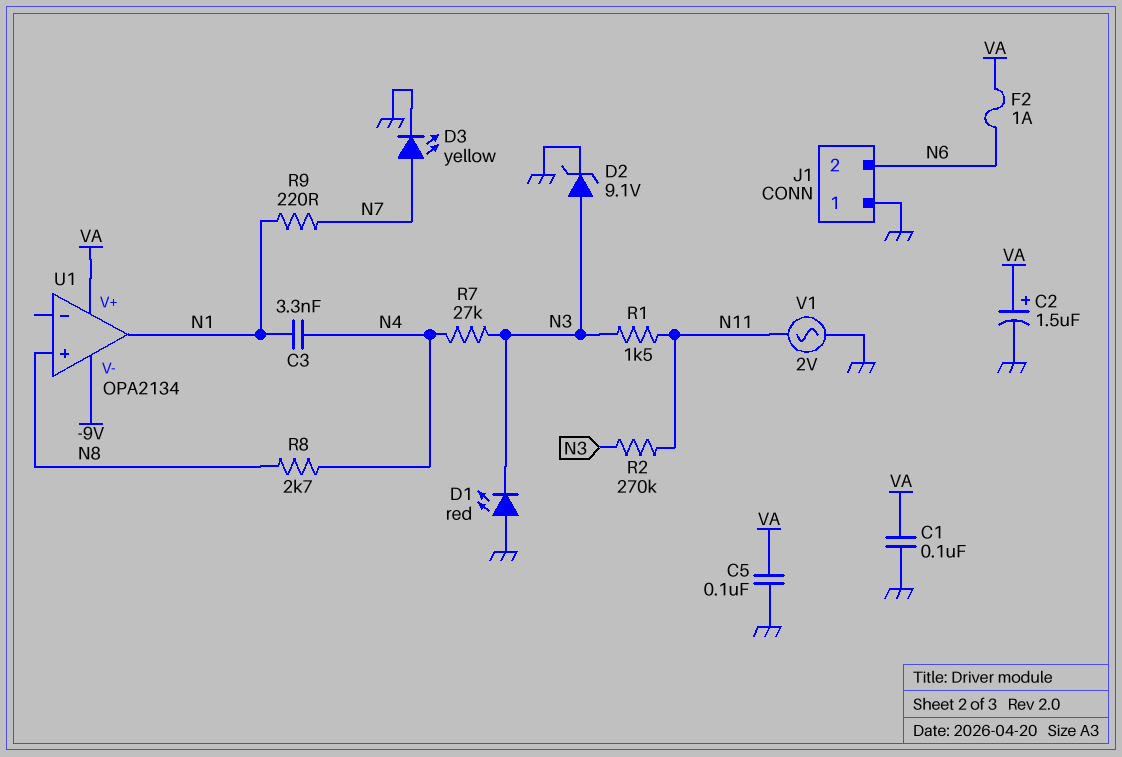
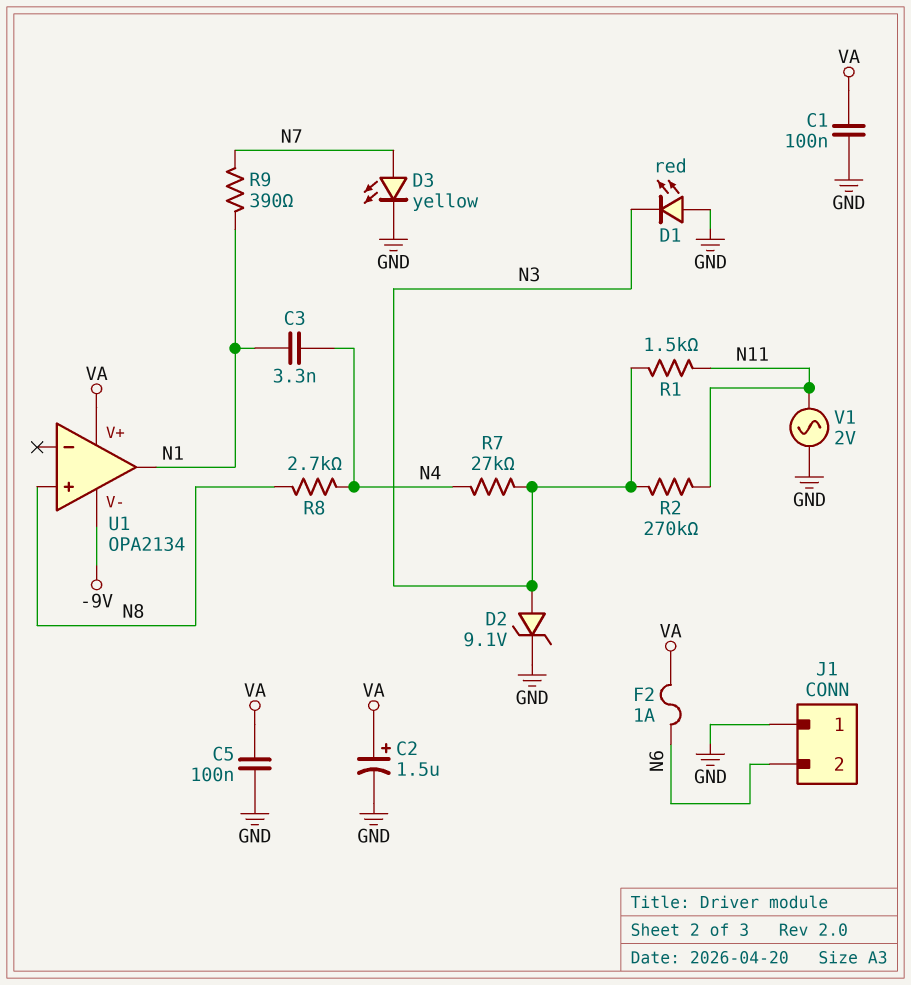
R9: 220 (N1, N7) -> 390 (N1, N7)

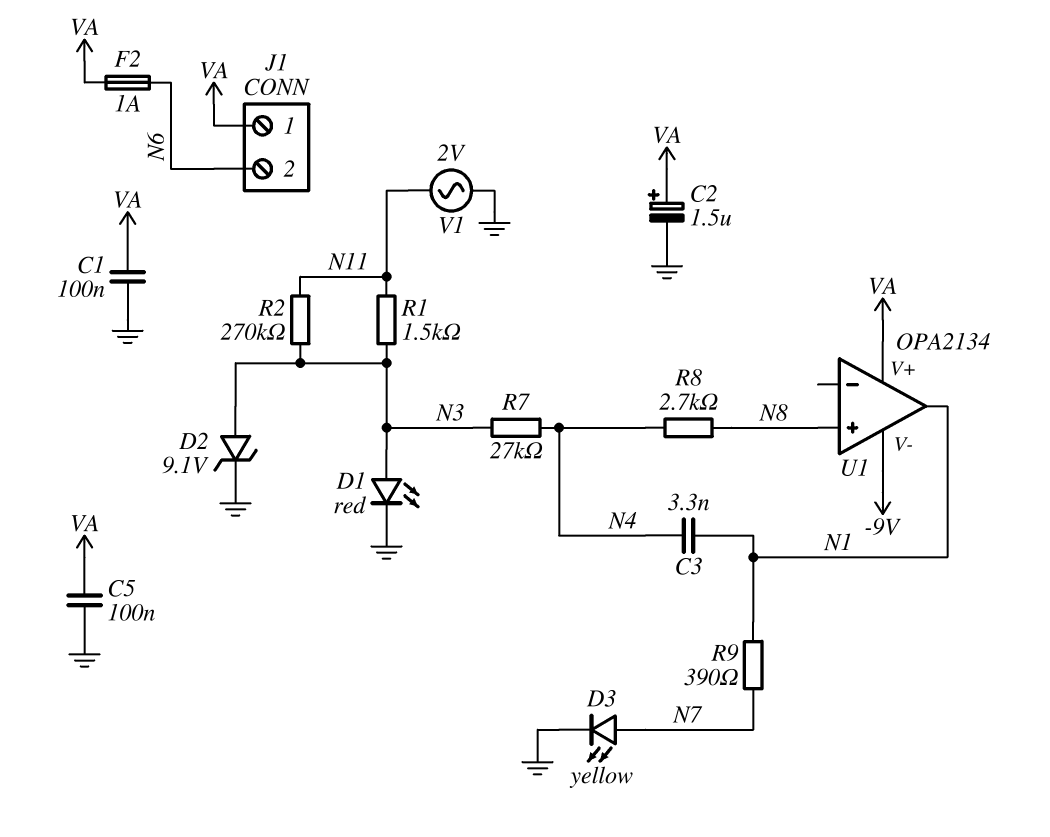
D1: LED red (A GND, K N3) -> LED red (A N3, K GND)
J1 pin 1: GND -> VA

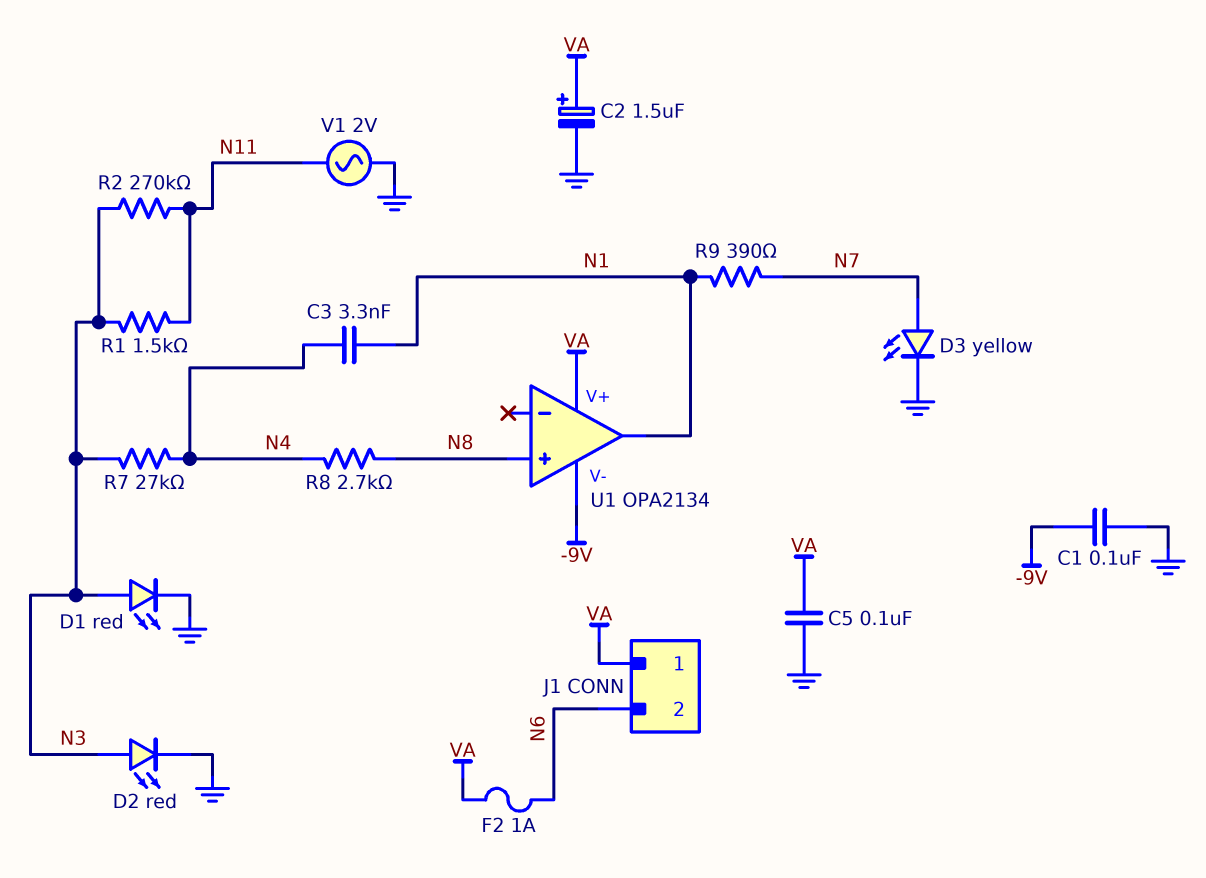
C1: 100nF (GND, VA) -> 100nF (-9V, GND)
D2: zener 9.1V (A N3, K GND) -> LED red (A N3, K GND)

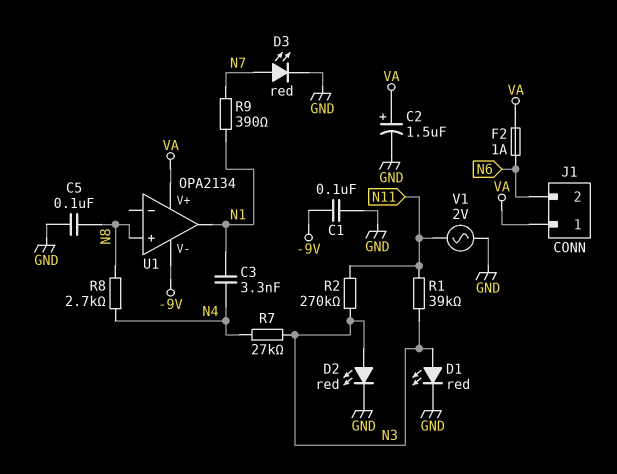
C5: 100nF (GND, VA) -> 100nF (GND, N8)
D3: LED yellow (A N7, K GND) -> LED red (A N7, K GND)
R1: 1.5k (N3, N11) -> 39k (N3, N11)

